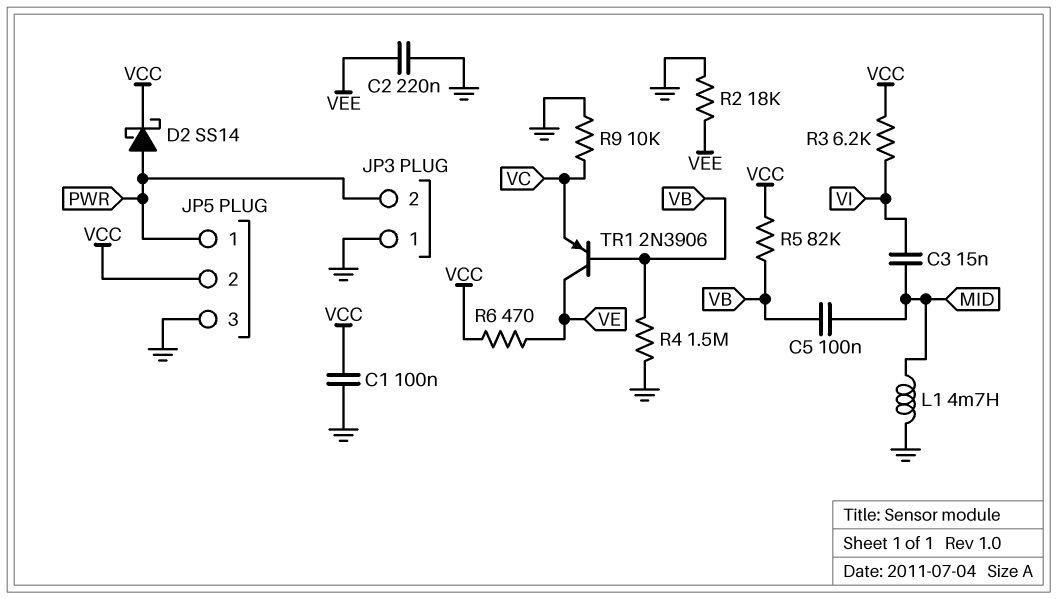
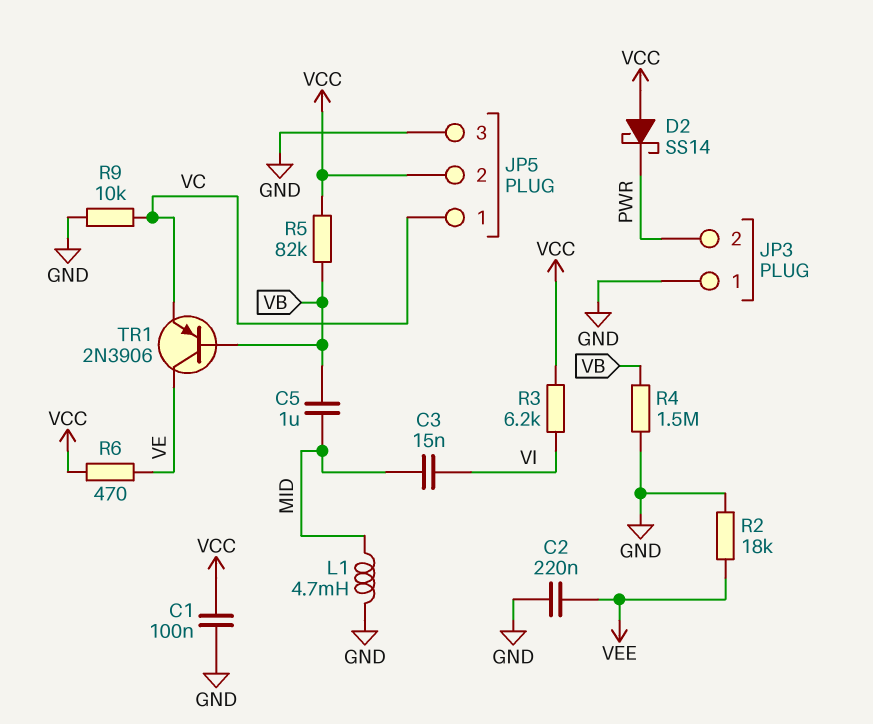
C5: 100nF (MID, VB) -> 1uF (MID, VB)
D2: schottky SS14 (A PWR, K VCC) -> schottky SS14 (A VCC, K PWR)
JP5 pin 1: PWR -> VC

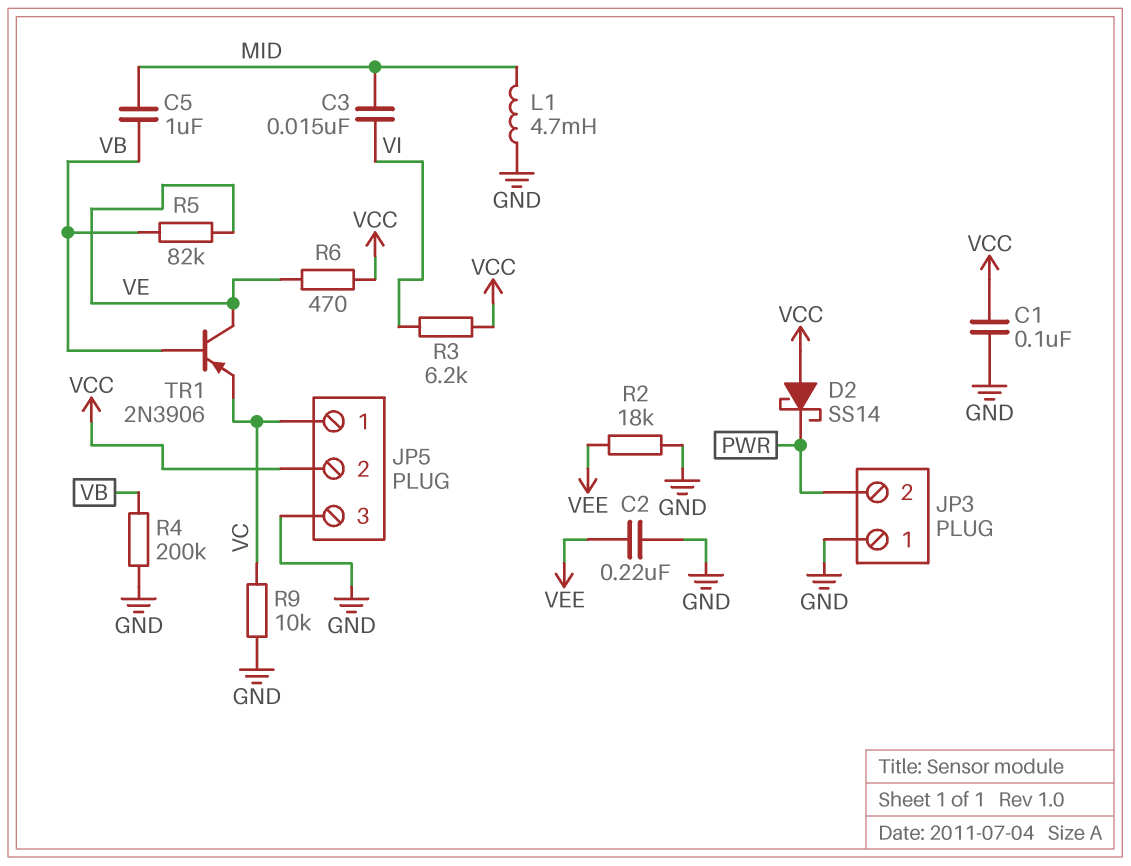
R4: 1.5M (GND, VB) -> 200k (GND, VB)
R5: 82k (VB, VCC) -> 82k (VB, VE)

